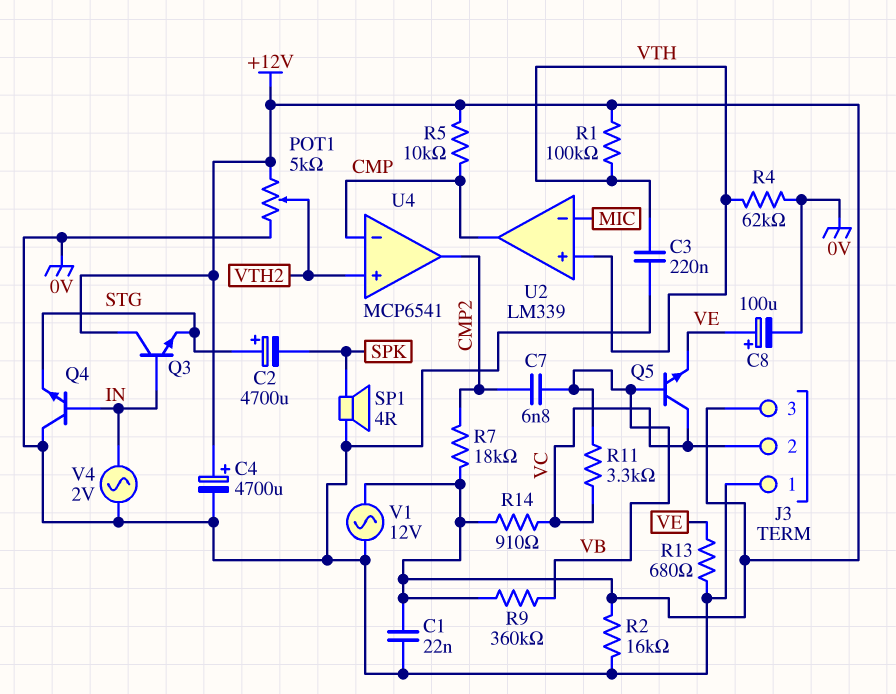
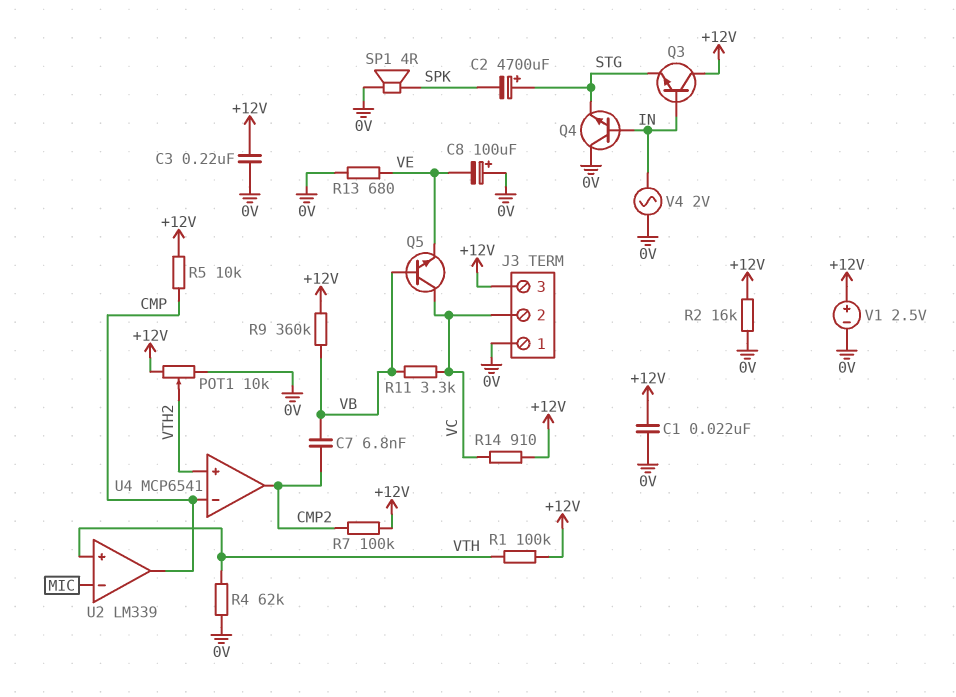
C3: 220nF (0V, VTH) -> 220nF (+12V, 0V)
C4: 4700uF (plus +12V, minus 0V) -> none
C8: 100uF (plus VE, minus 0V) -> 100uF (plus 0V, minus VE)
POT1: 5k (+12V, 0V, wiper VTH2) -> 10k (+12V, 0V, wiper VTH2)
R7: 18k (+12V, CMP2) -> 100k (+12V, CMP2)
V1: AC 12V (+12V, 0V) -> 2.5V (plus +12V, minus 0V)

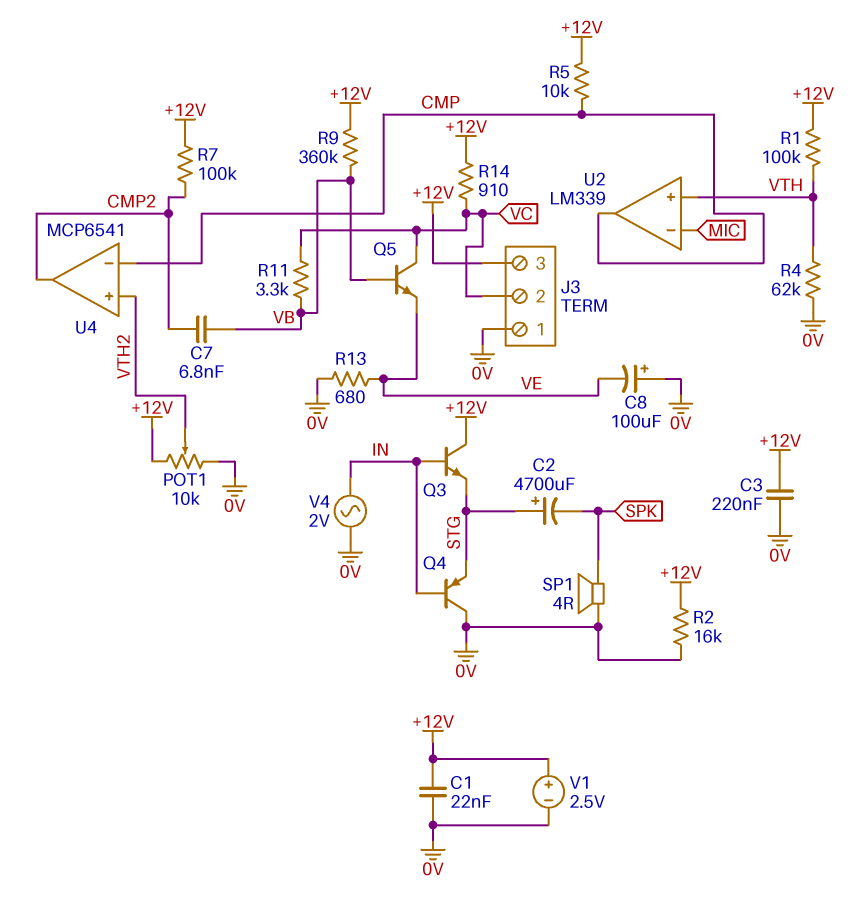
Q4: NPN (B IN, C 0V, E STG) -> PNP (B IN, C 0V, E STG)

